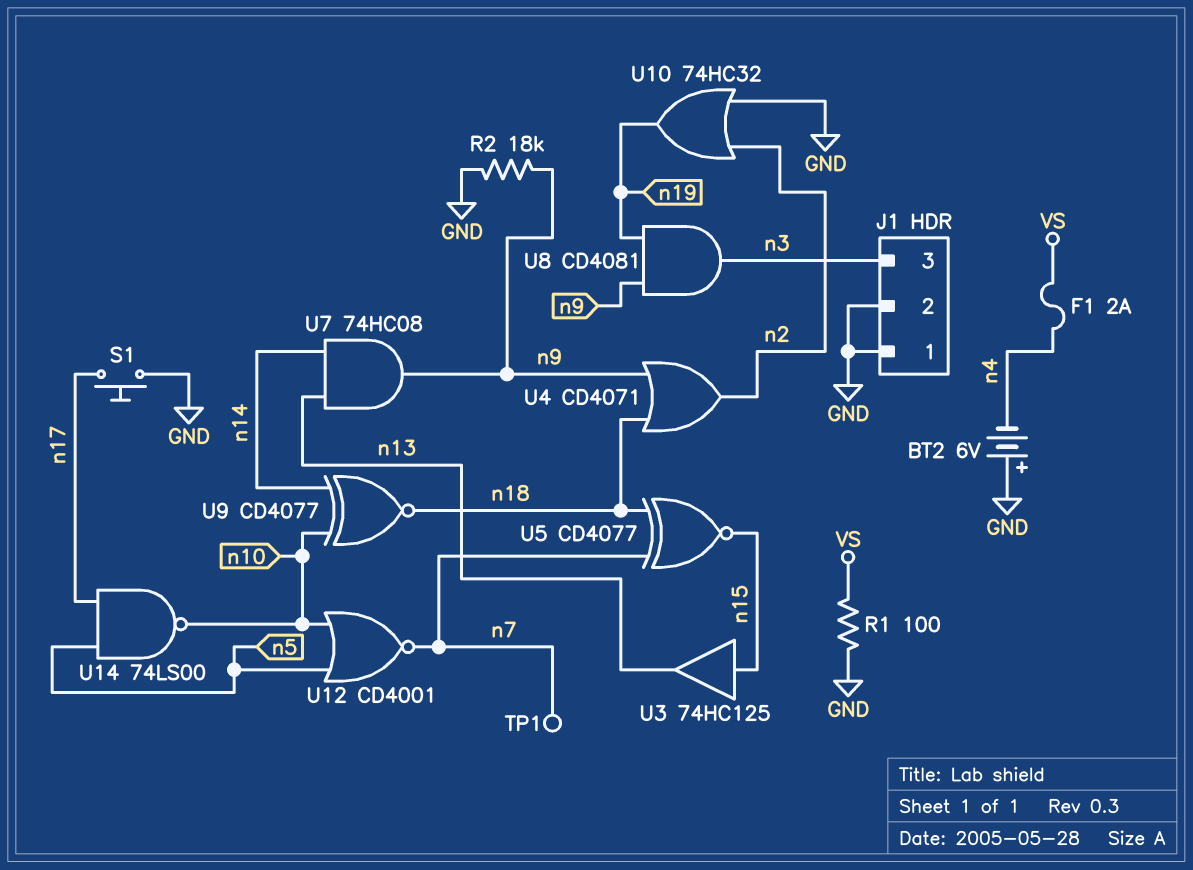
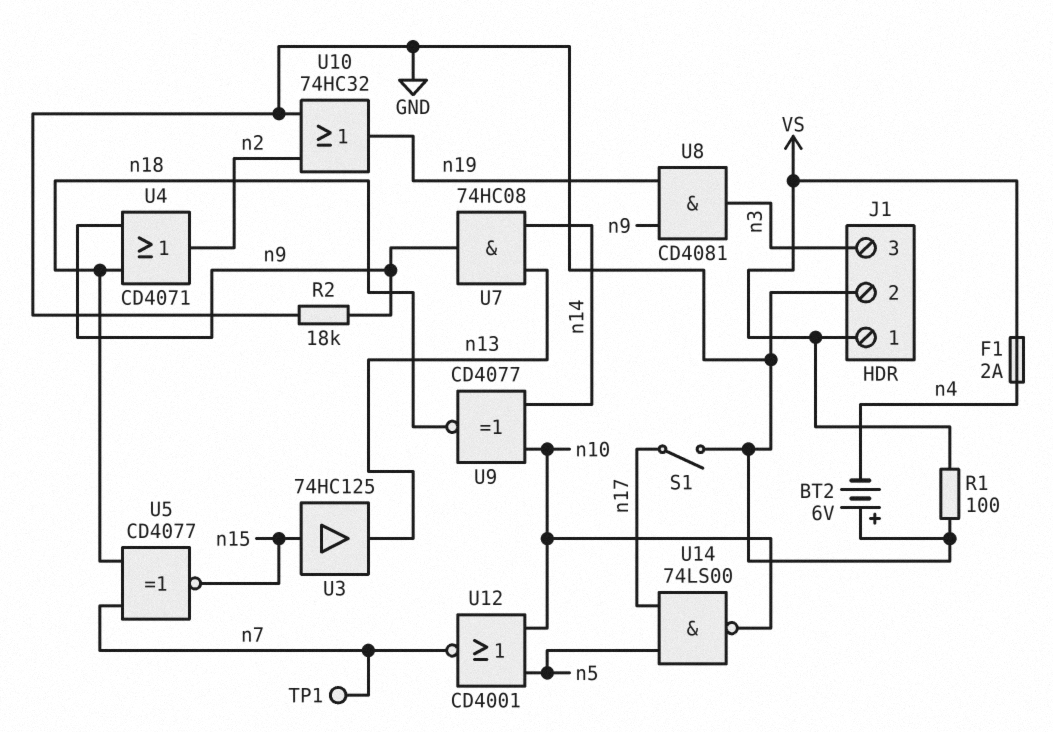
J1 pin 1: GND -> VS
S1: button (GND, n17) -> switch (GND, n17)

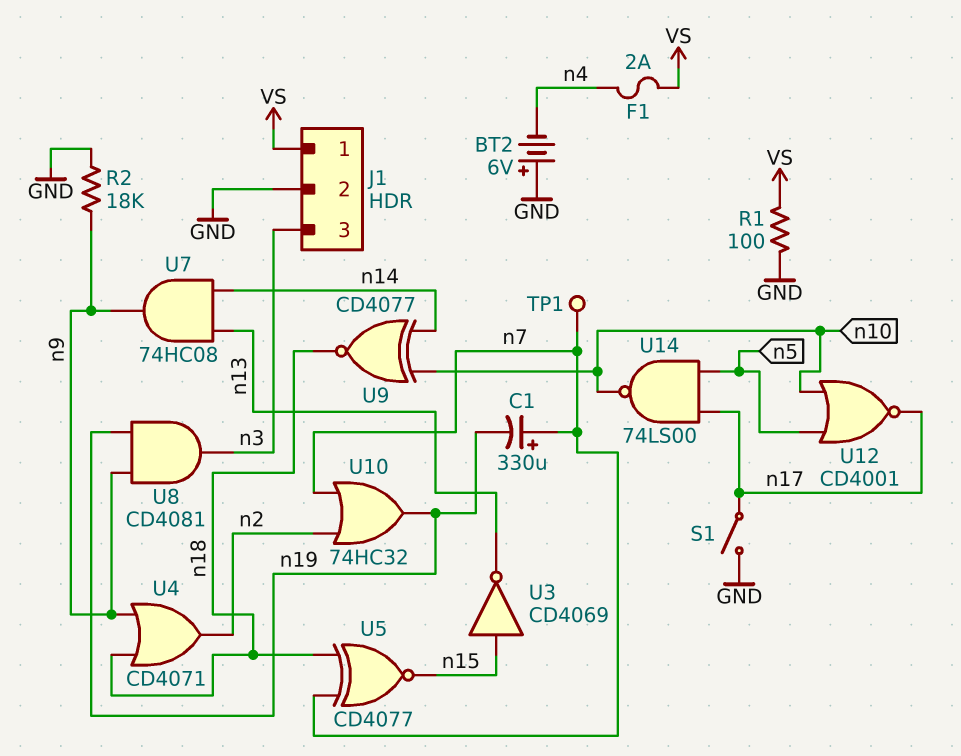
C1: none -> 330uF (plus n7, minus n19)
U3: buffer 74HC125 (in n15, out n13) -> NOT CD4069 (in n15, out n13)
U10: OR 74HC32 (in GND, in n2, out n19) -> OR 74HC32 (in n2, in n7, out n19)
U12: NOR CD4001 (in n5, in n10, out n7) -> NOR CD4001 (in n5, in n10, out n17)

